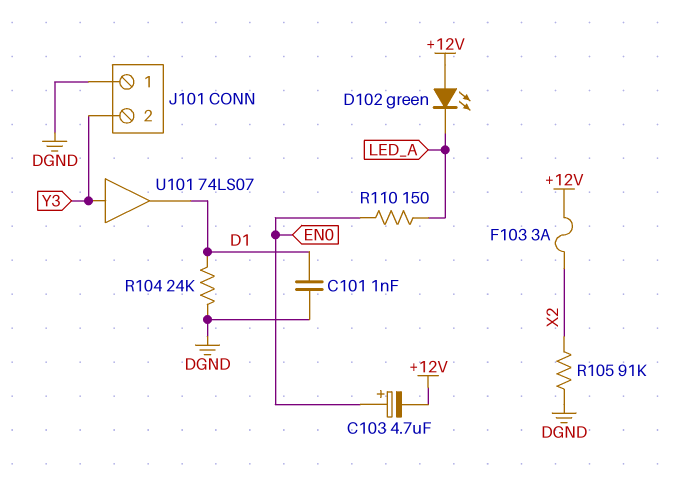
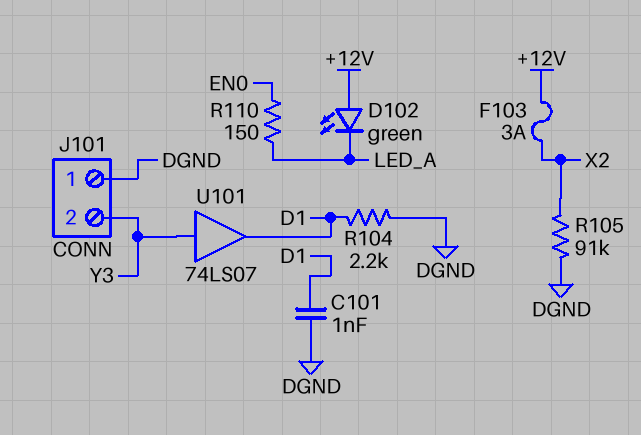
C103: 4.7uF (plus EN0, minus +12V) -> none
R104: 24k (D1, DGND) -> 2.2k (D1, DGND)

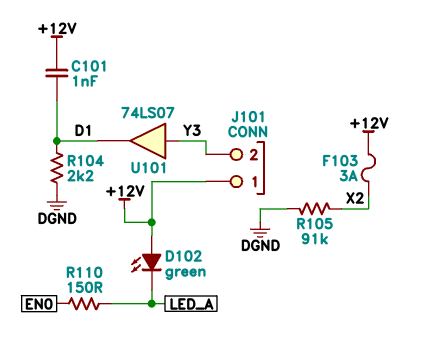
C101: 1nF (D1, DGND) -> 1nF (+12V, D1)
J101 pin 1: DGND -> +12V

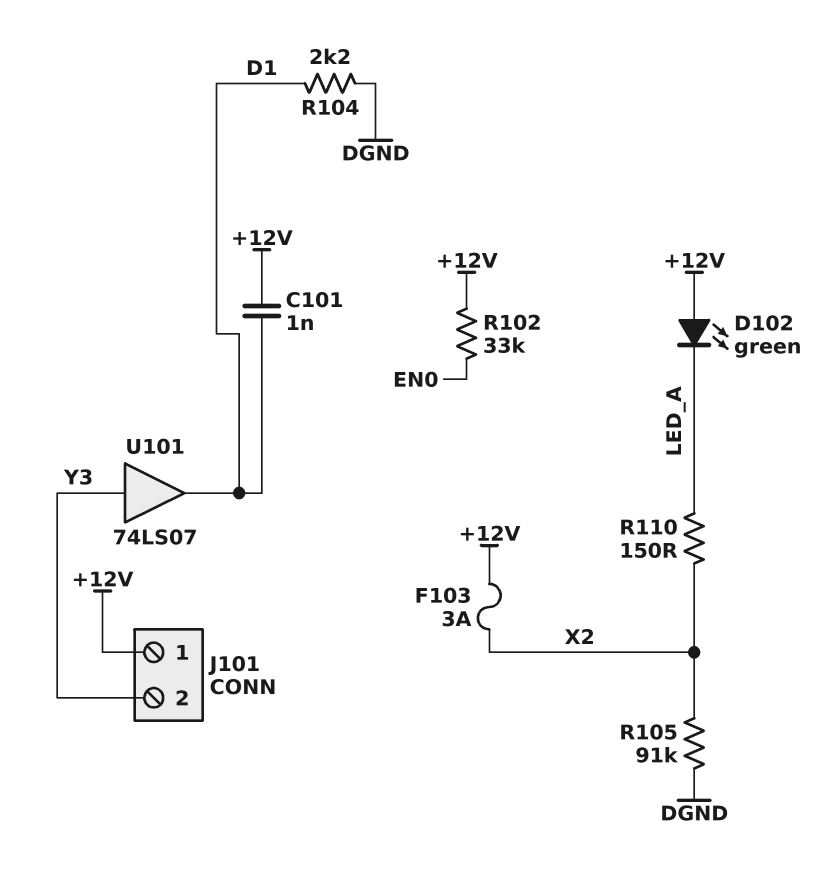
R102: none -> 33k (+12V, EN0)
R110: 150 (EN0, LED_A) -> 150 (LED_A, X2)

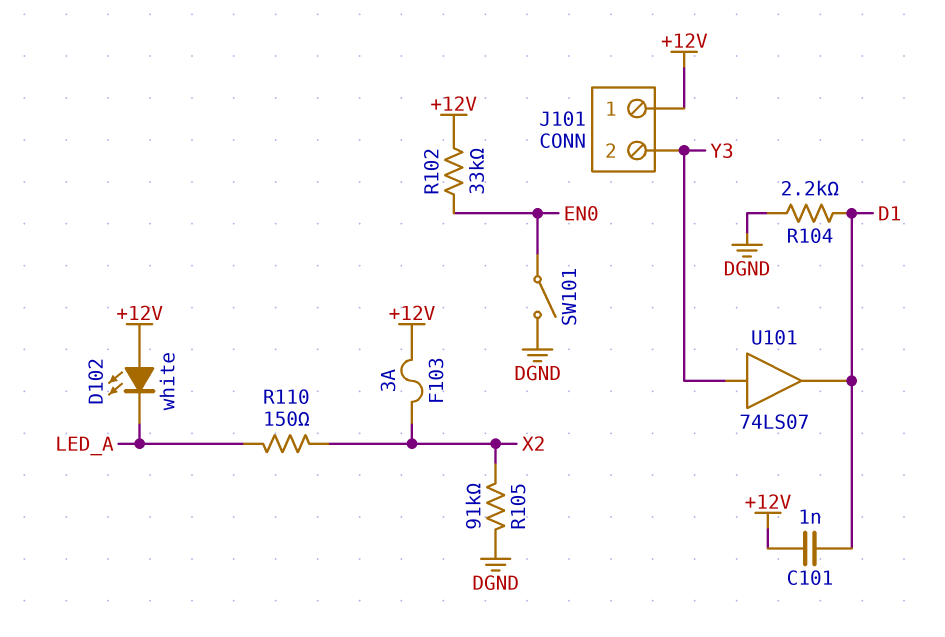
D102: LED green (A +12V, K LED_A) -> LED white (A +12V, K LED_A)
SW101: none -> switch (DGND, EN0)

